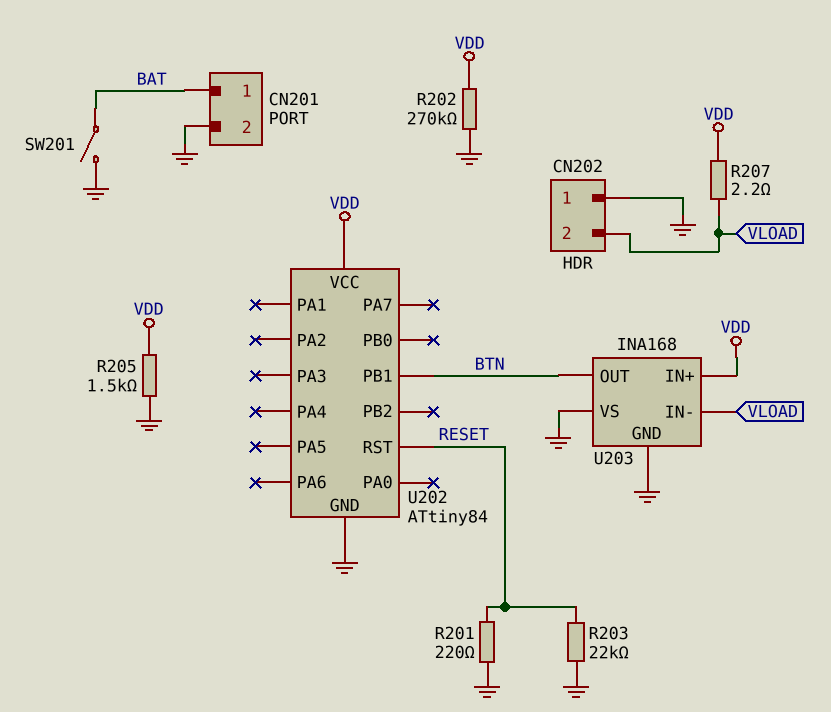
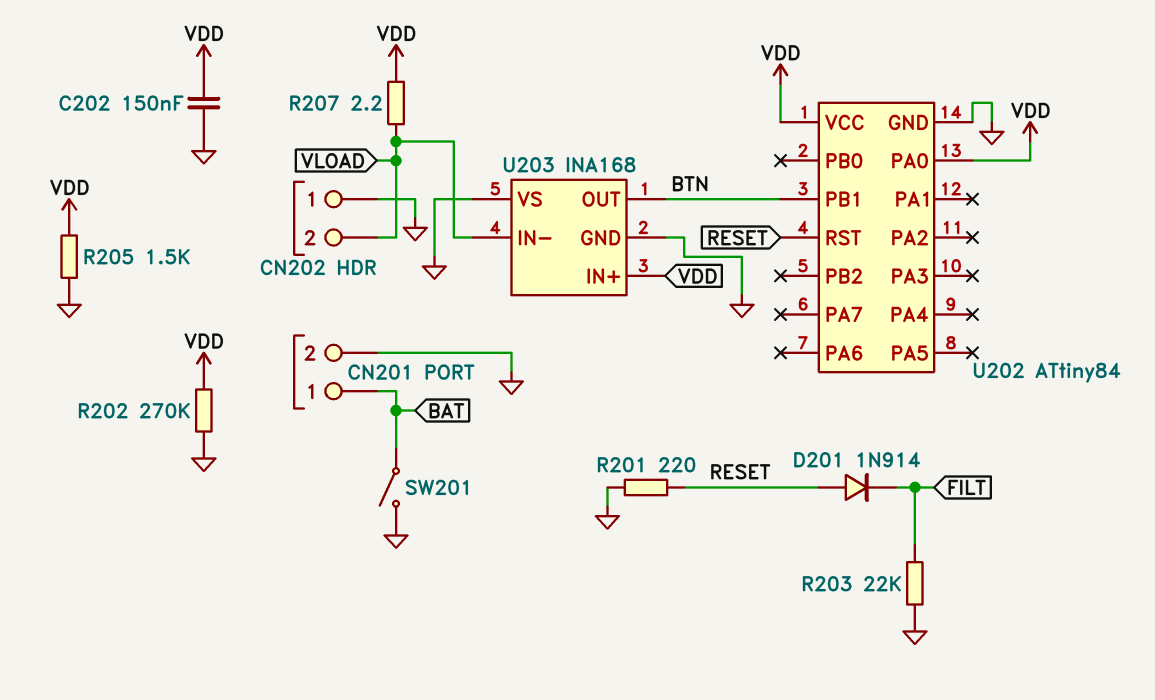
C202: none -> 150nF (GND, VDD)
D201: none -> diode 1N914 (A RESET, K FILT)
R203: 22k (GND, RESET) -> 22k (FILT, GND)
U202 pin PA0: none -> VDD

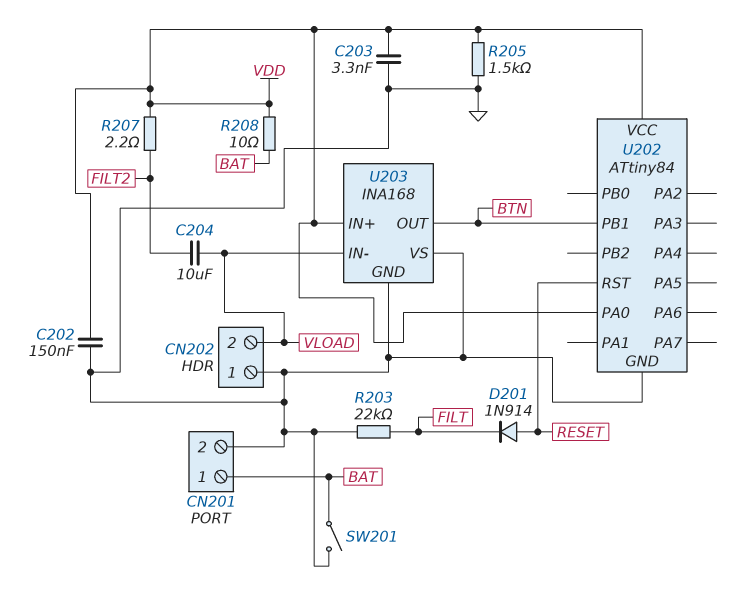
C203: none -> 3.3nF (GND, VDD)
C204: none -> 10uF (FILT2, VLOAD)
R201: 220 (GND, RESET) -> none
R202: 270k (GND, VDD) -> none
R207: 2.2 (VDD, VLOAD) -> 2.2 (FILT2, VDD)
R208: none -> 10 (BAT, VDD)

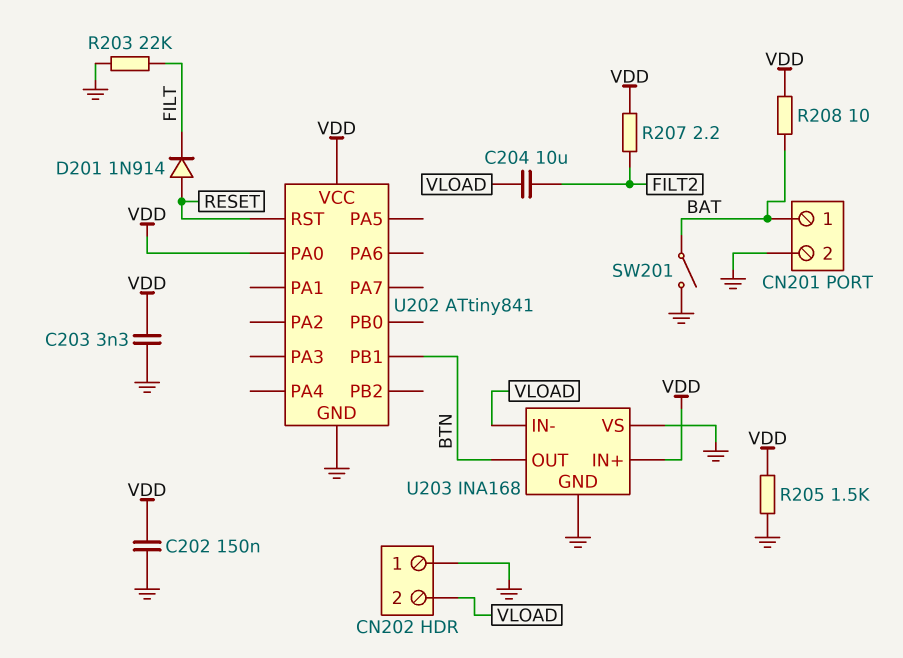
U202: ATtiny84 -> ATtiny841

